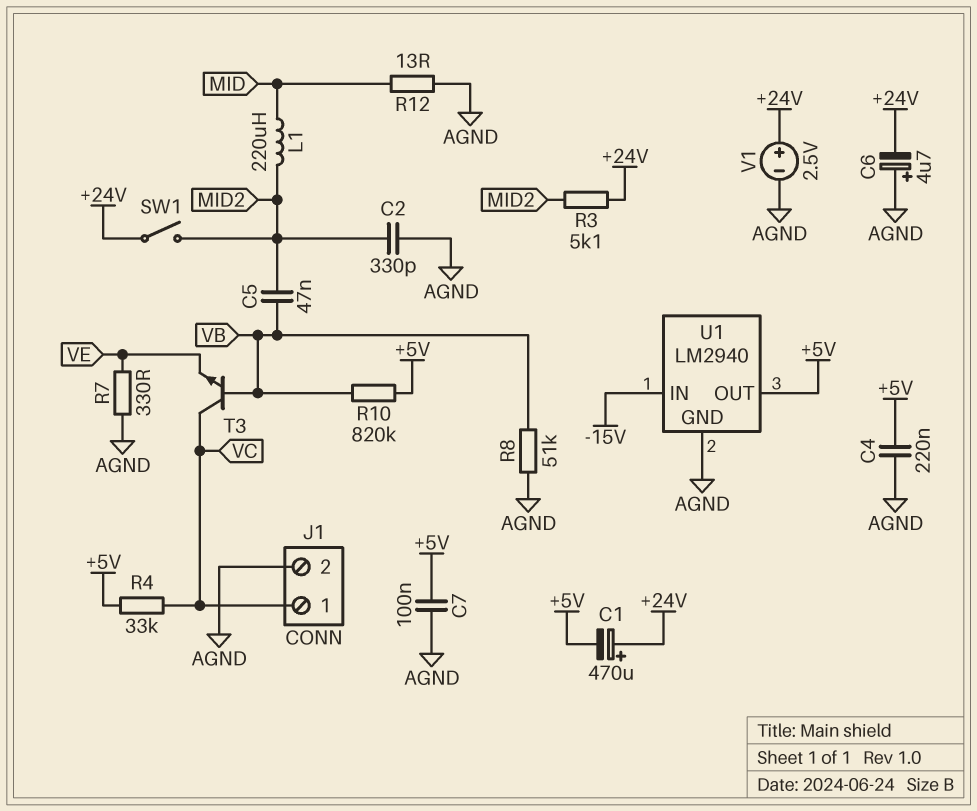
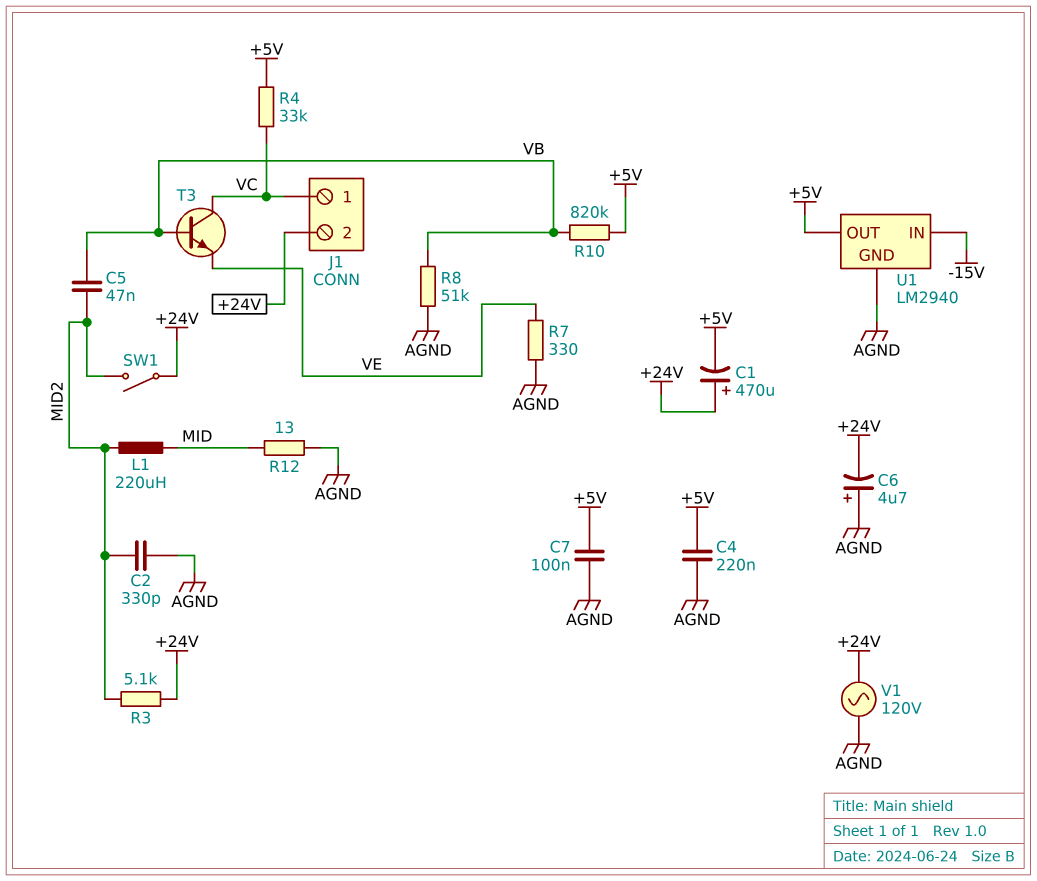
J1 pin 2: AGND -> +24V
V1: 2.5V (plus +24V, minus AGND) -> AC 120V (+24V, AGND)

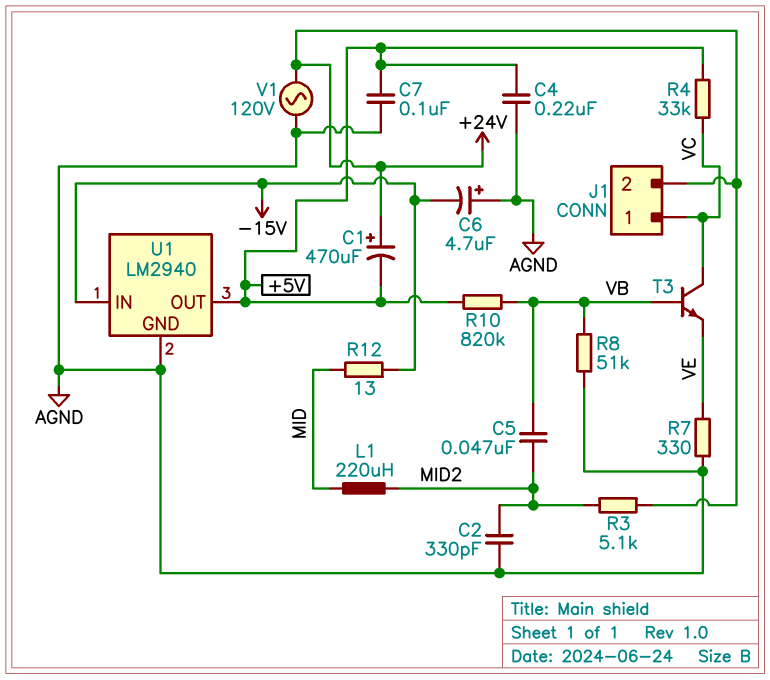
C6: 4.7uF (plus AGND, minus +24V) -> 4.7uF (plus AGND, minus -15V)
R12: 13 (AGND, MID) -> 13 (-15V, MID)
SW1: switch (+24V, MID2) -> none

